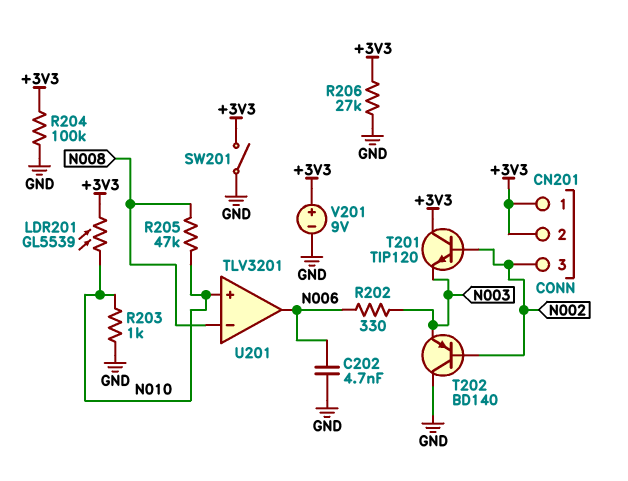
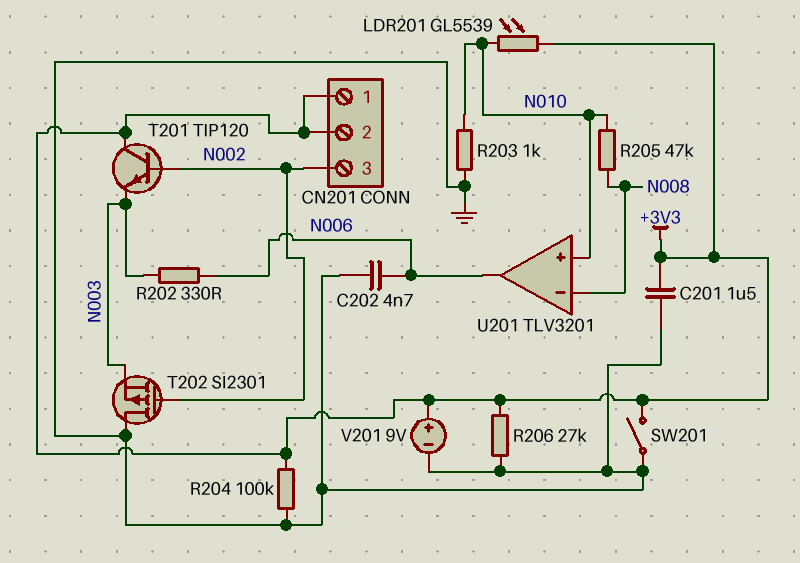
C201: none -> 1.5uF (+3V3, GND)
T202: PNP BD140 (B N002, C GND, E N003) -> PMOS SI2301 (G N002, D GND, S N003)

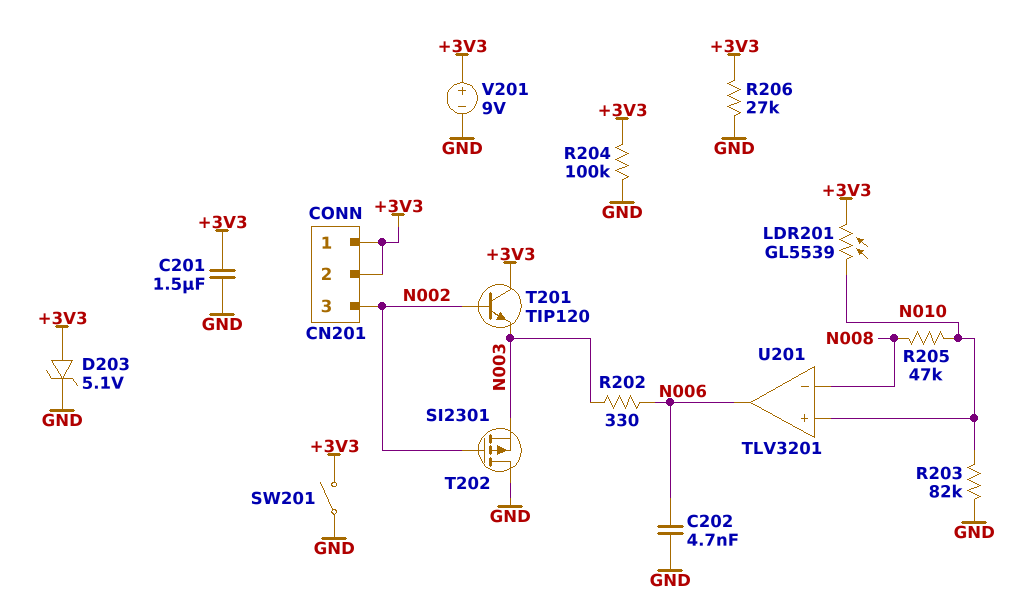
D203: none -> zener 5.1V (A +3V3, K GND)
R203: 1k (GND, N010) -> 82k (GND, N010)

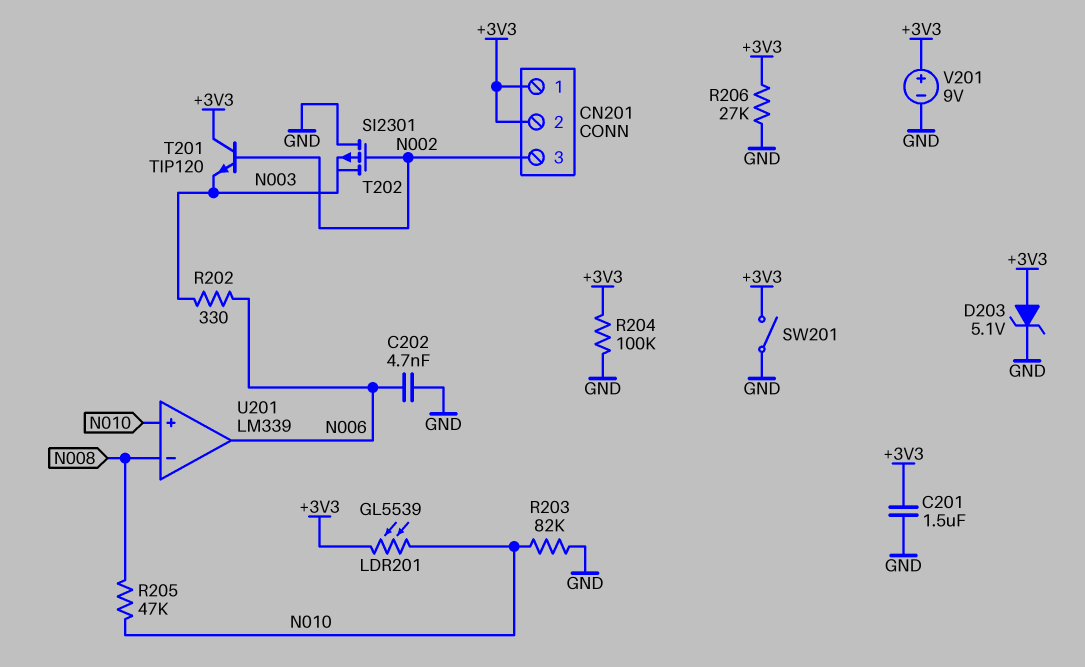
U201: TLV3201 -> LM339

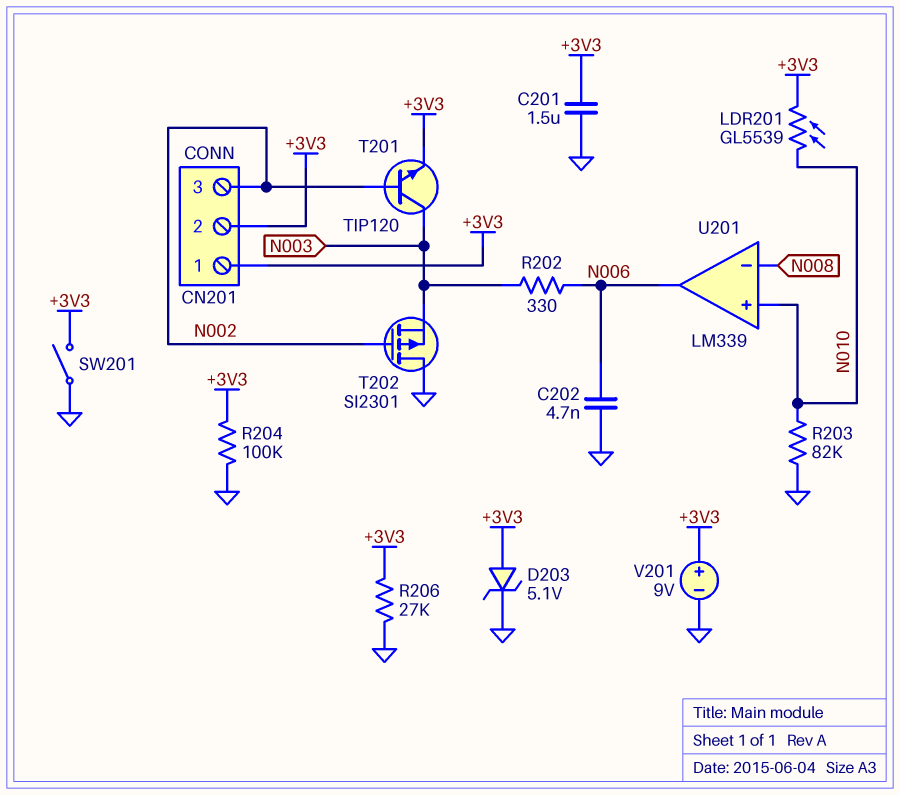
R205: 47k (N008, N010) -> none
T201: NPN TIP120 (B N002, C +3V3, E N003) -> NPN TIP120 (B N002, C N003, E +3V3)

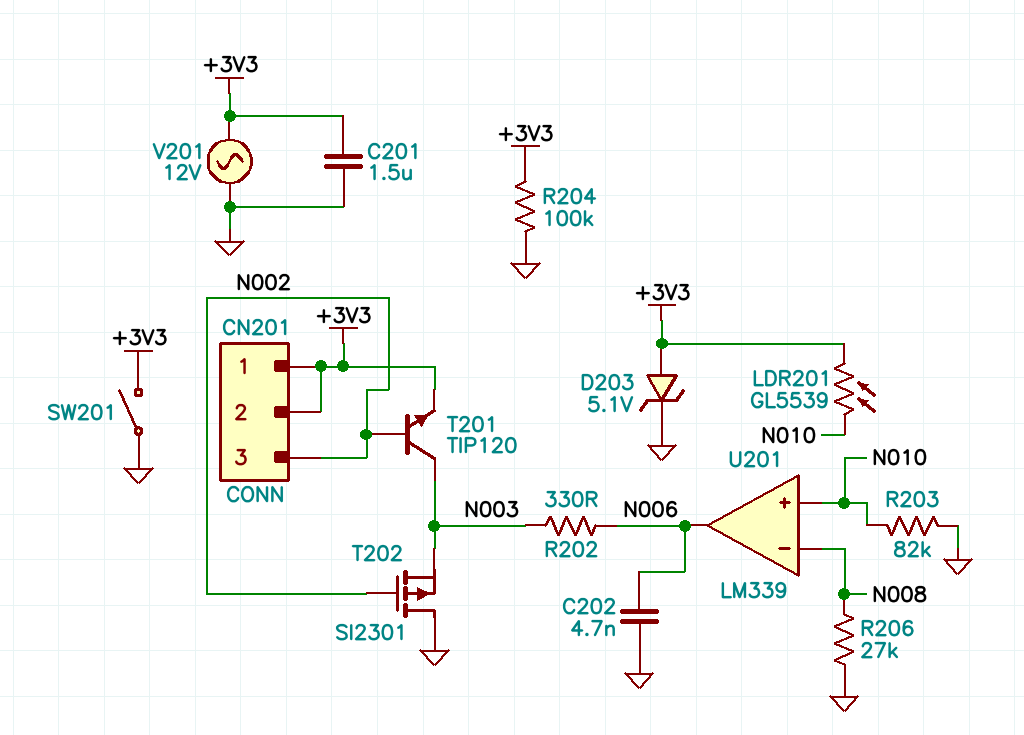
R206: 27k (+3V3, GND) -> 27k (GND, N008)
V201: 9V (plus +3V3, minus GND) -> AC 12V (+3V3, GND)

